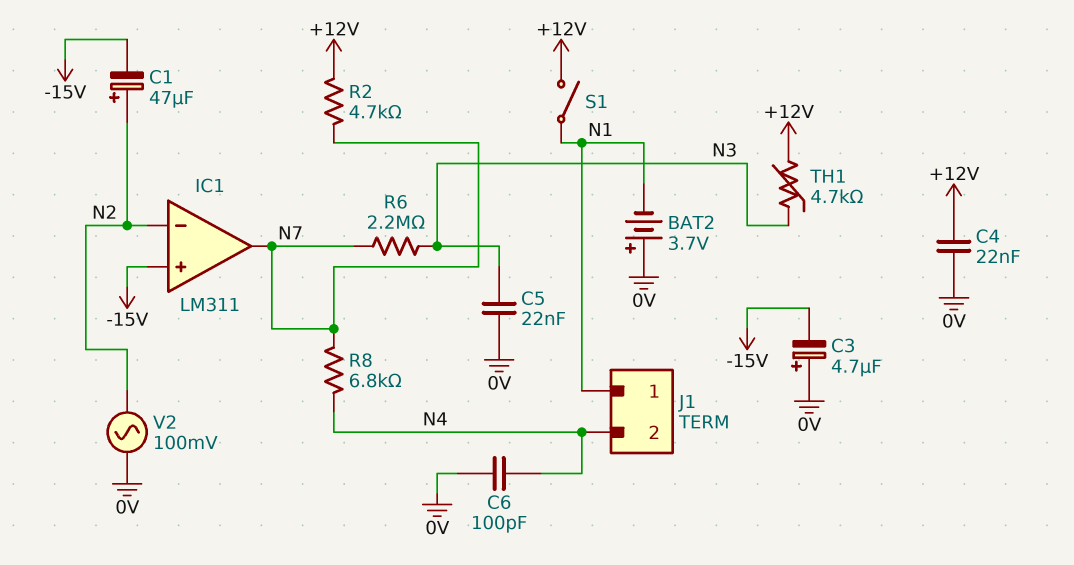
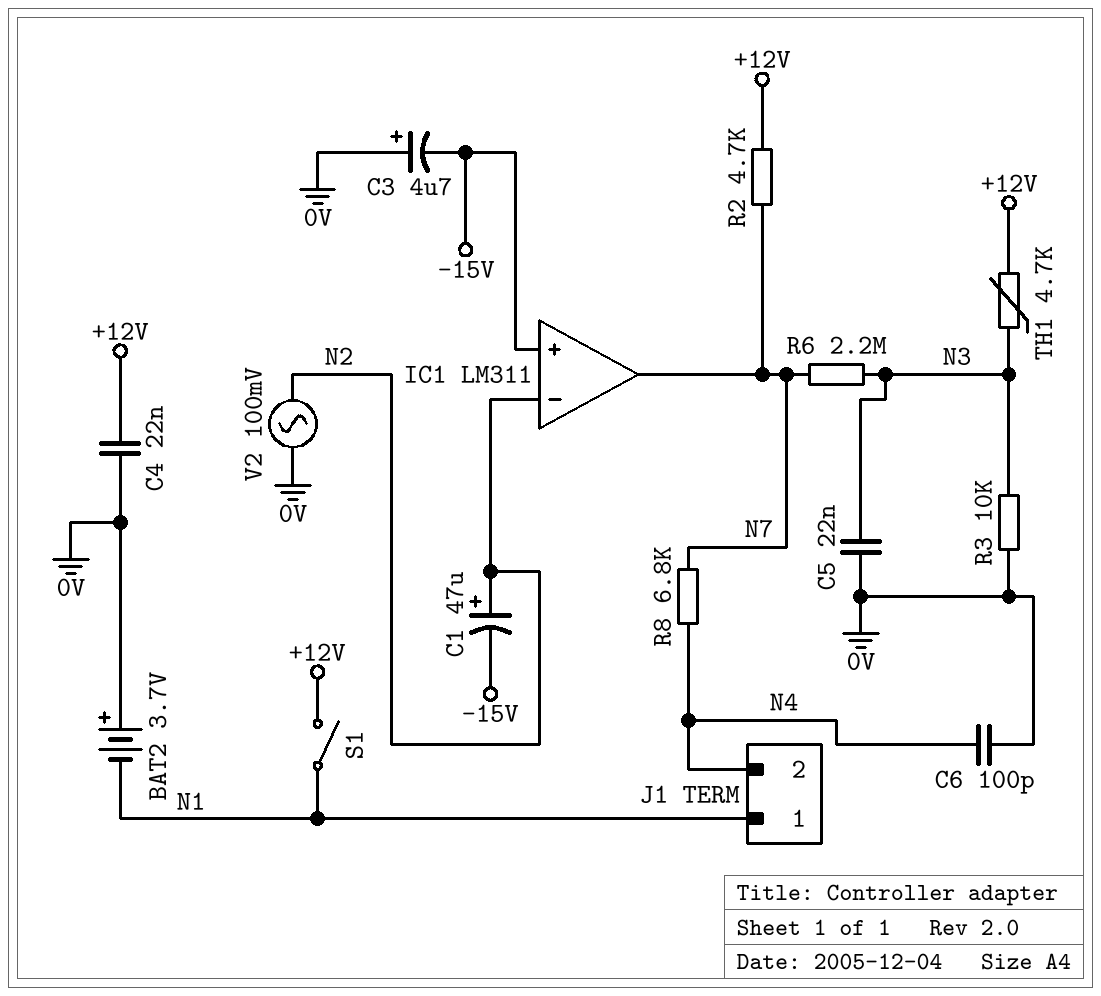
R3: none -> 10k (0V, N3)

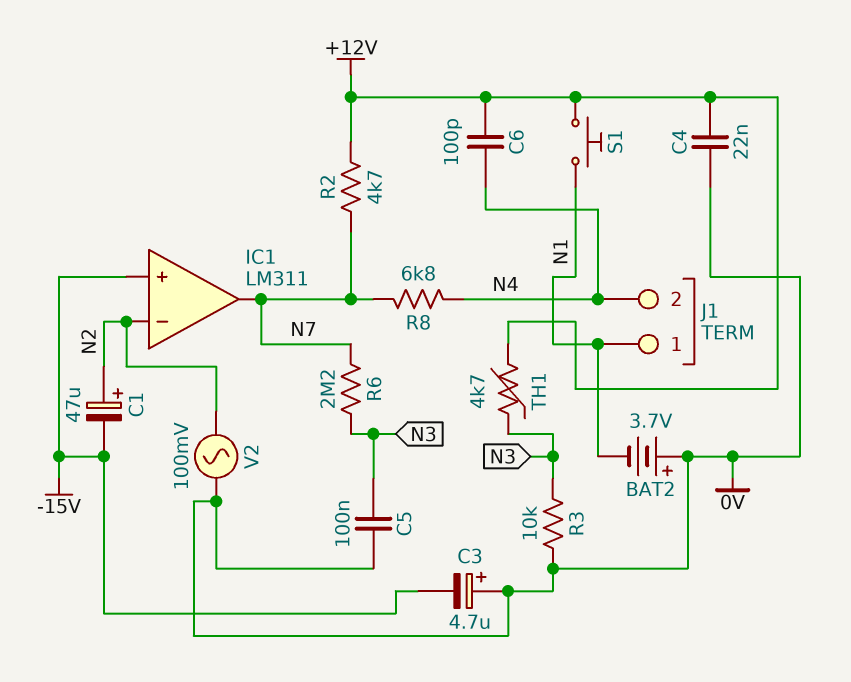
C5: 22nF (0V, N3) -> 100nF (0V, N3)
C6: 100pF (0V, N4) -> 100pF (+12V, N4)
S1: switch (+12V, N1) -> button (+12V, N1)

